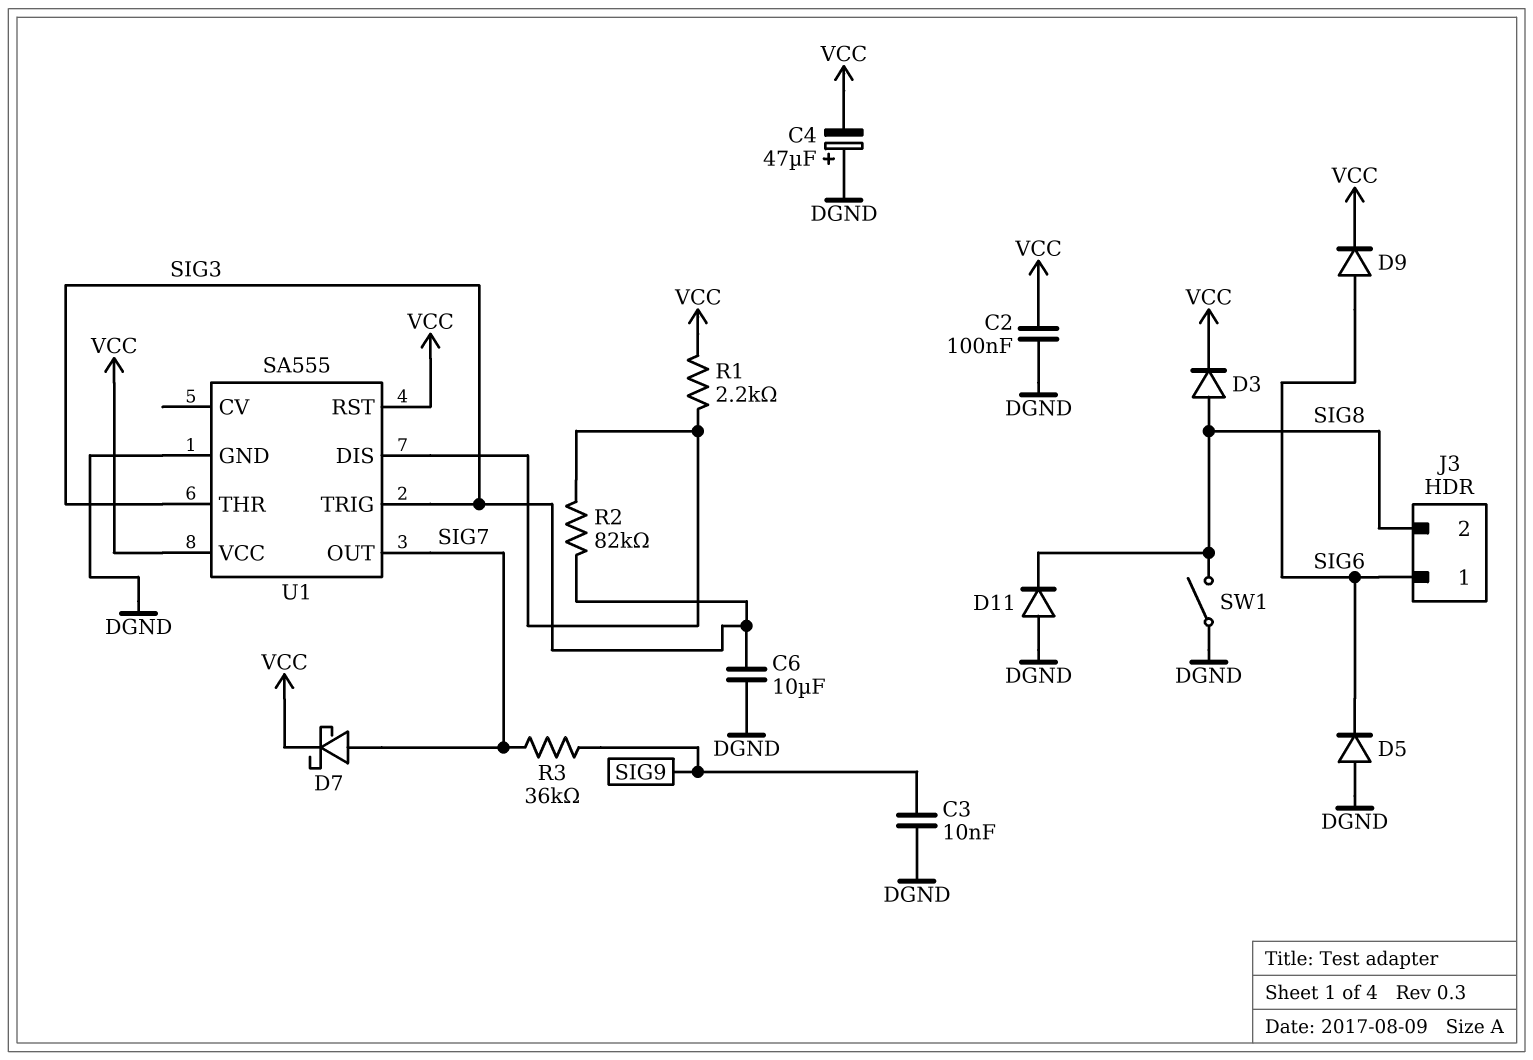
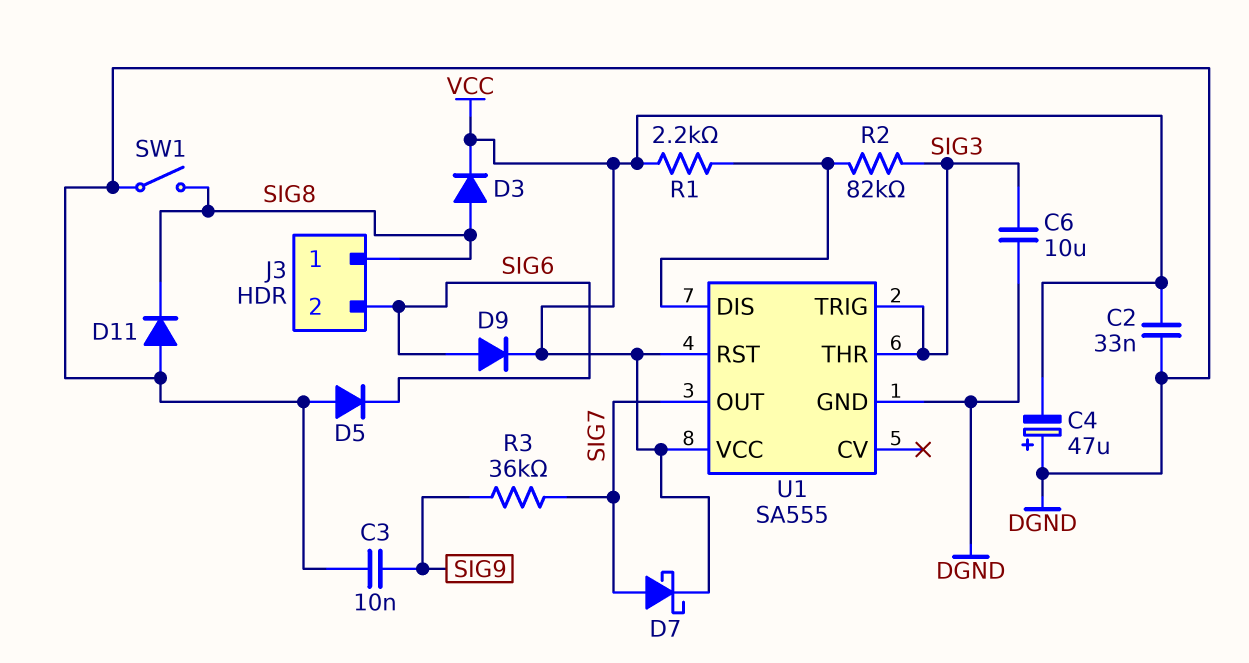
C2: 100nF (DGND, VCC) -> 33nF (DGND, VCC)
J3 pin 1: SIG6 -> SIG8
J3 pin 2: SIG8 -> SIG6

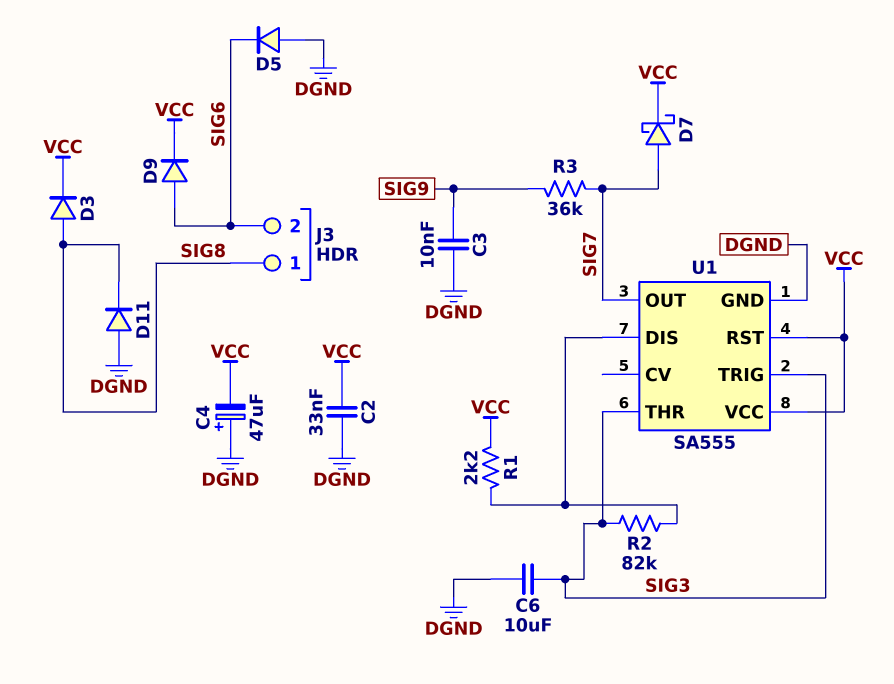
SW1: switch (DGND, SIG8) -> none

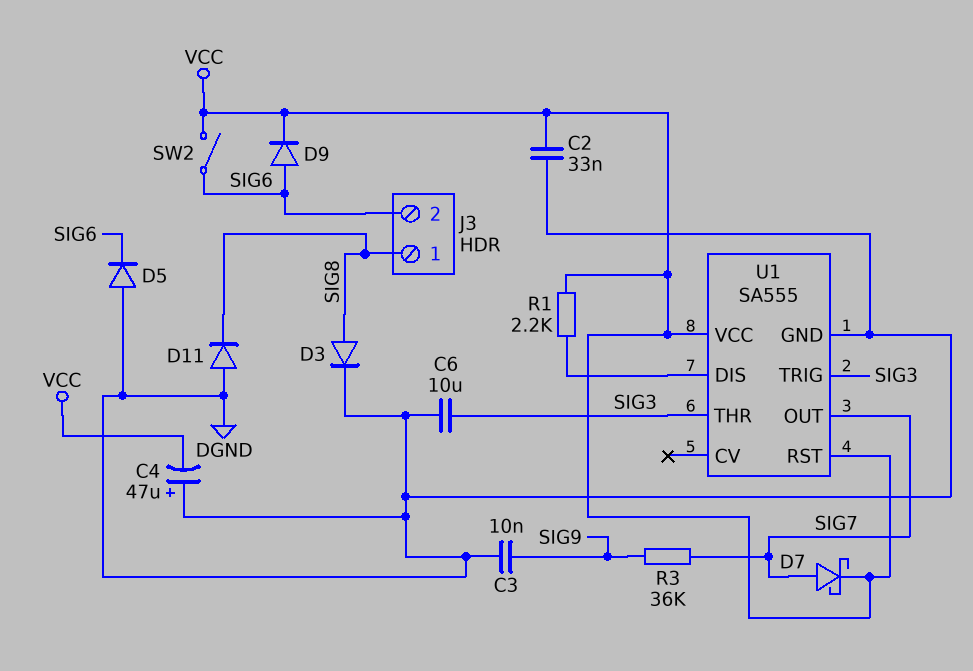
D3: diode (A SIG8, K VCC) -> diode (A SIG8, K DGND)
R2: 82k (SIG3, U1/DIS) -> none
SW2: none -> switch (SIG6, VCC)

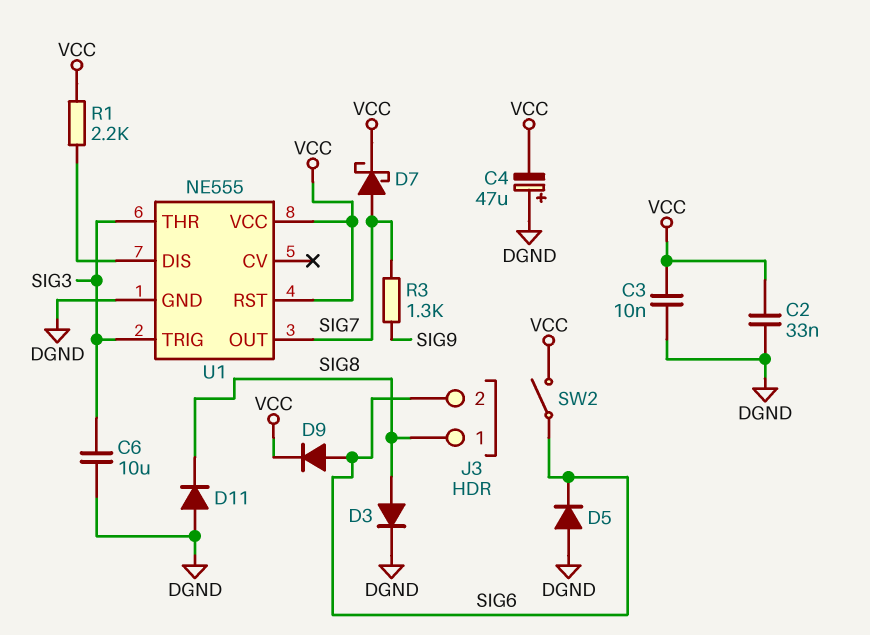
C3: 10nF (DGND, SIG9) -> 10nF (DGND, VCC)
R3: 36k (SIG7, SIG9) -> 1.3k (SIG7, SIG9)
U1: SA555 -> NE555

